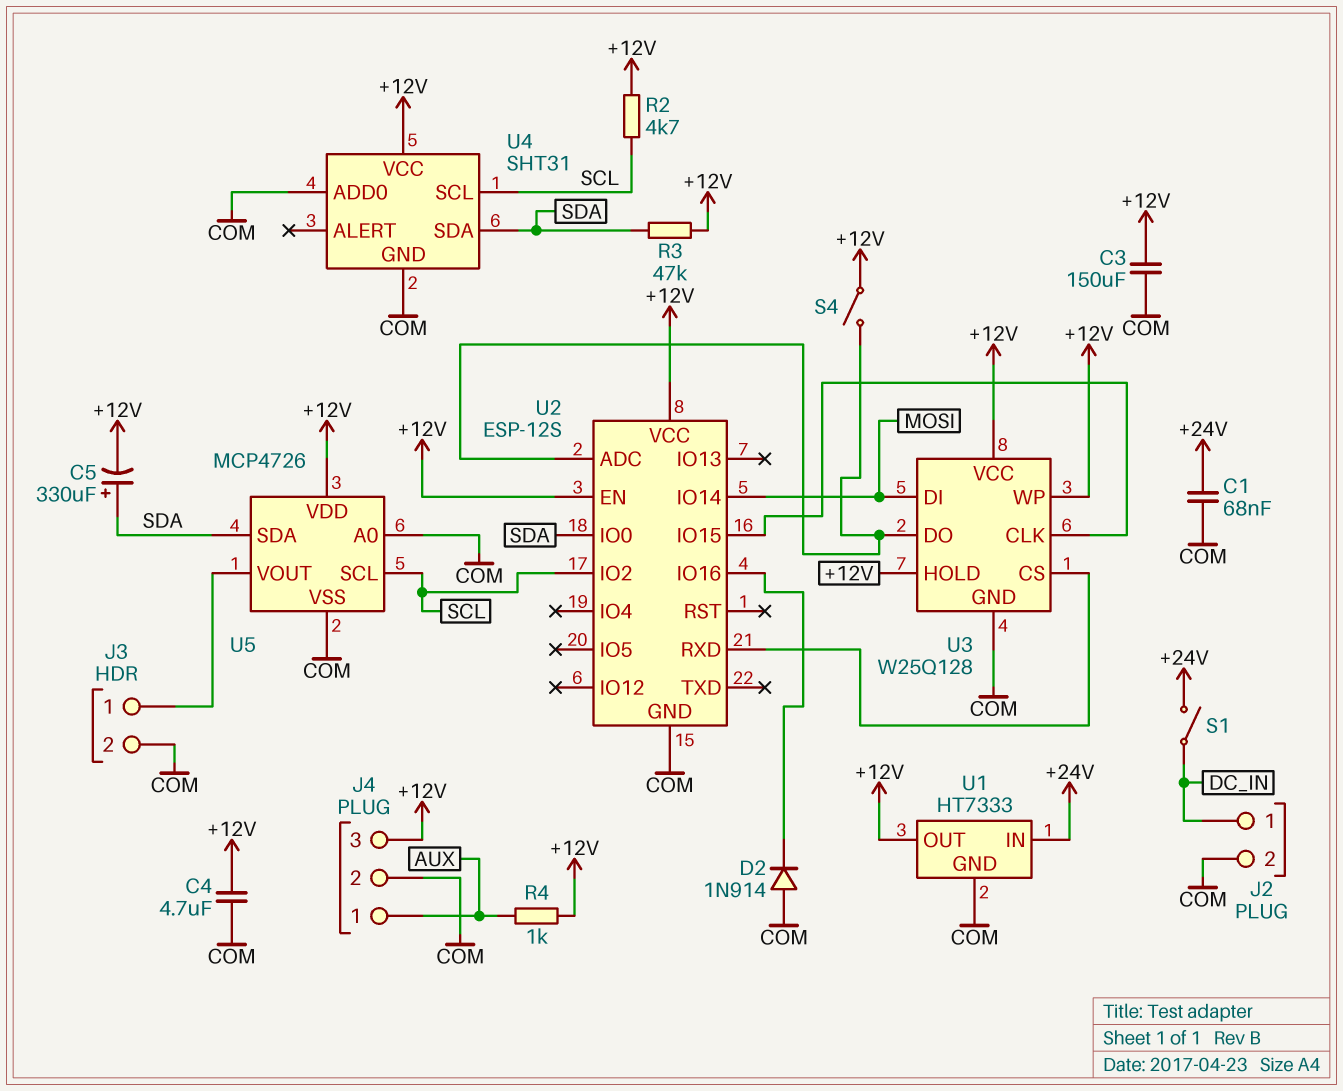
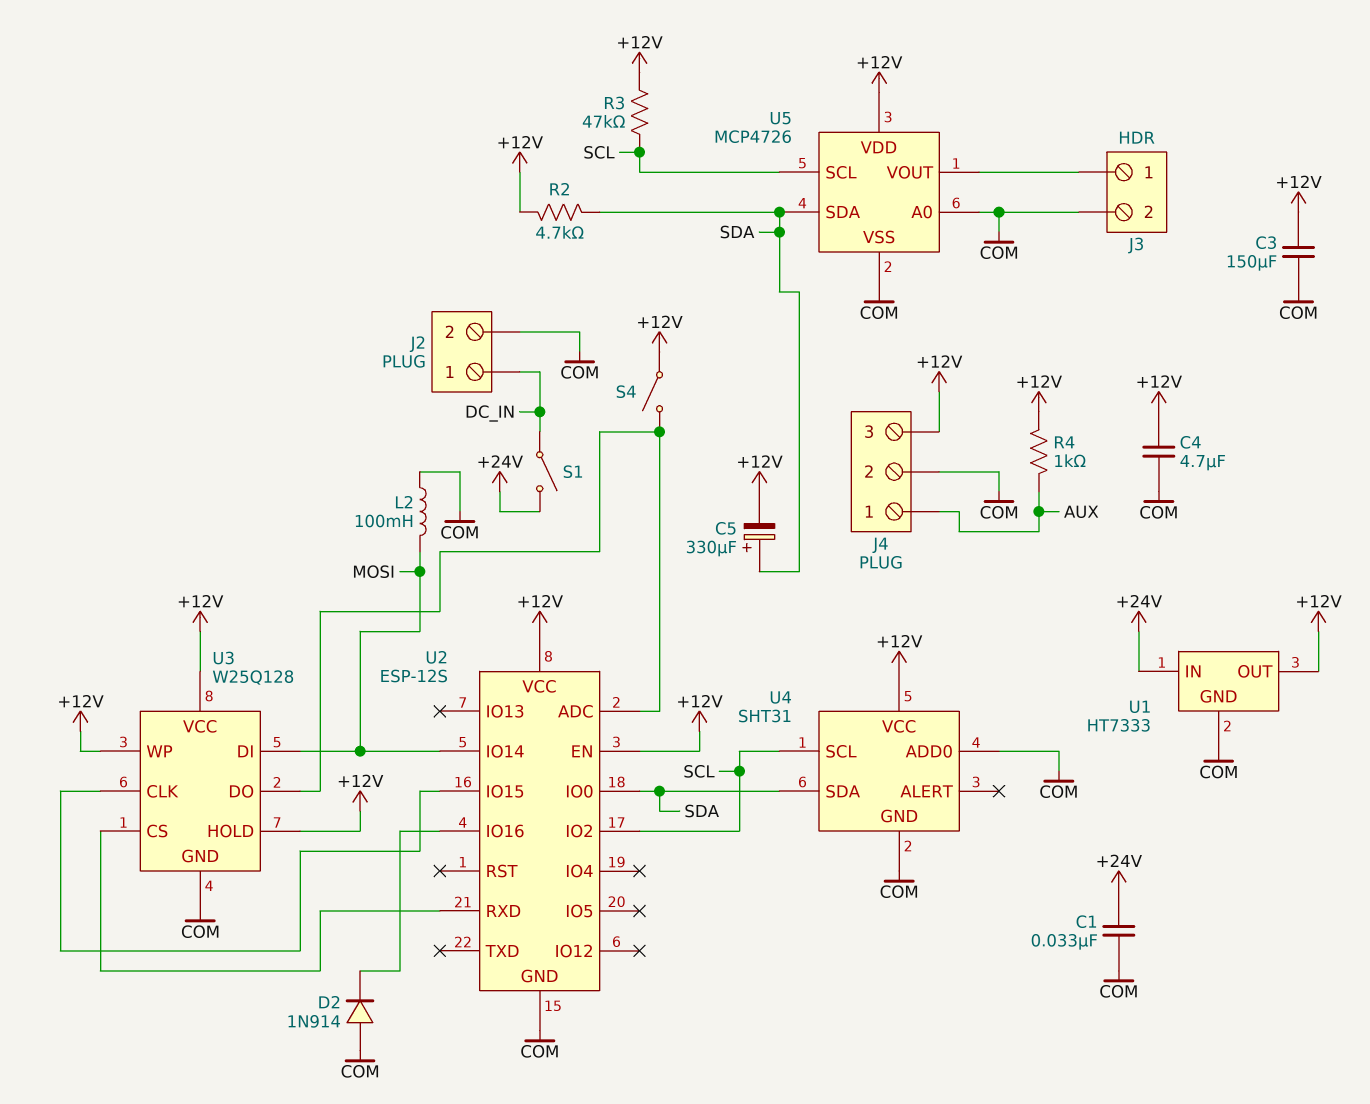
C1: 68nF (+24V, COM) -> 33nF (+24V, COM)
L2: none -> 100mH (COM, MOSI)
R2: 4.7k (+12V, SCL) -> 4.7k (+12V, SDA)
R3: 47k (+12V, SDA) -> 47k (+12V, SCL)

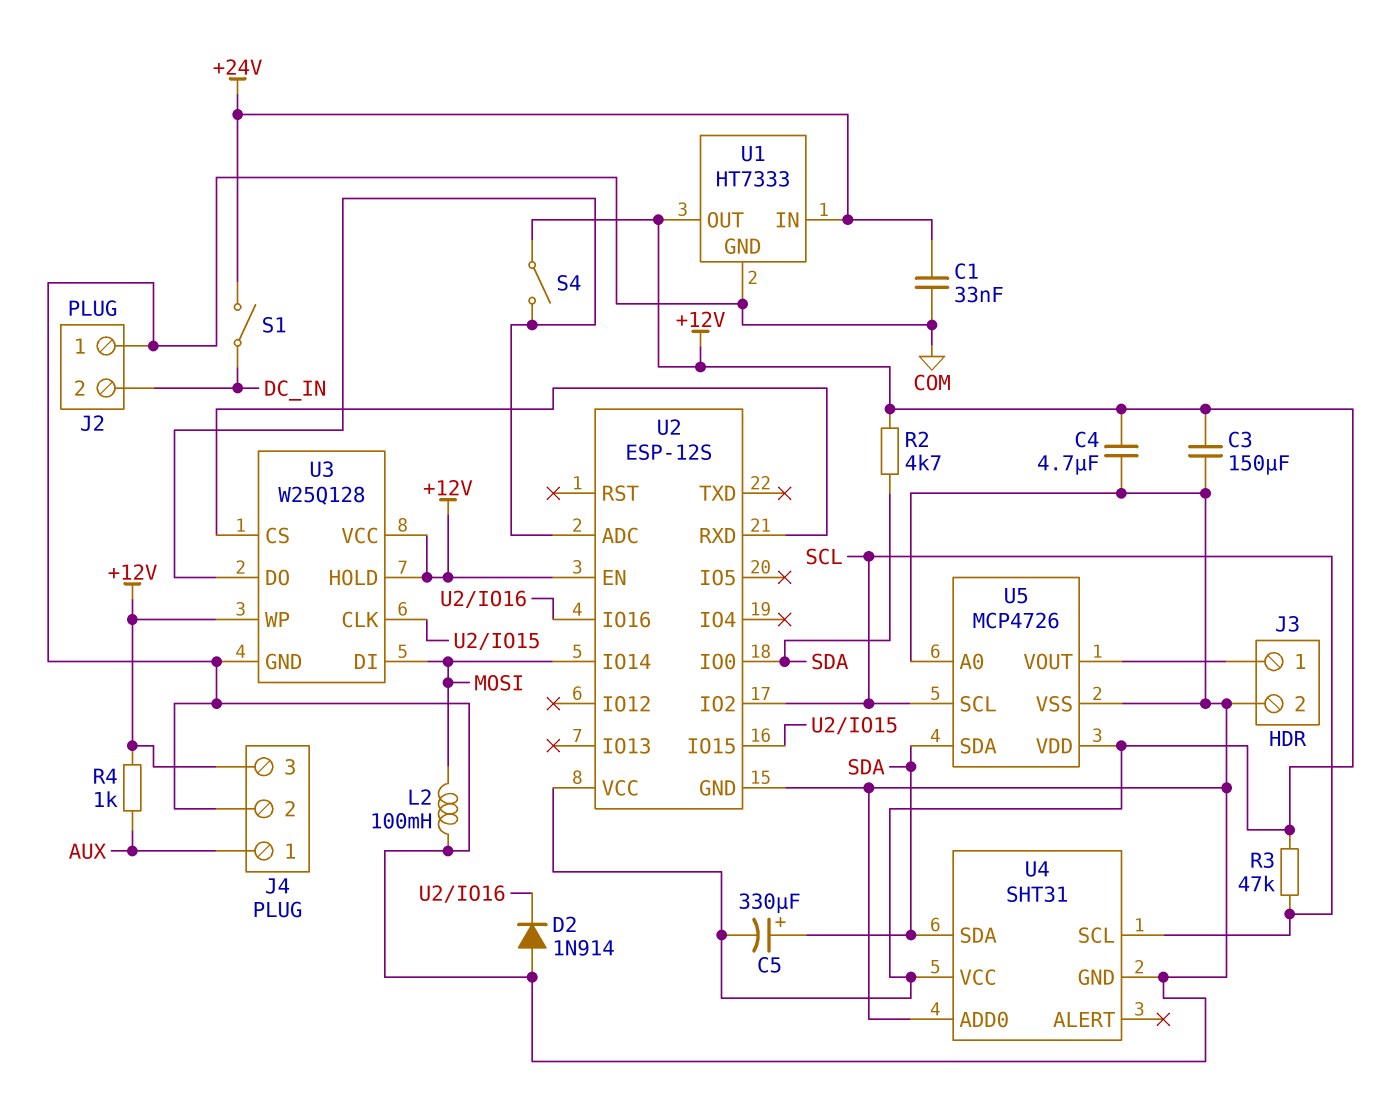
J2 pin 1: DC_IN -> COM
J2 pin 2: COM -> DC_IN

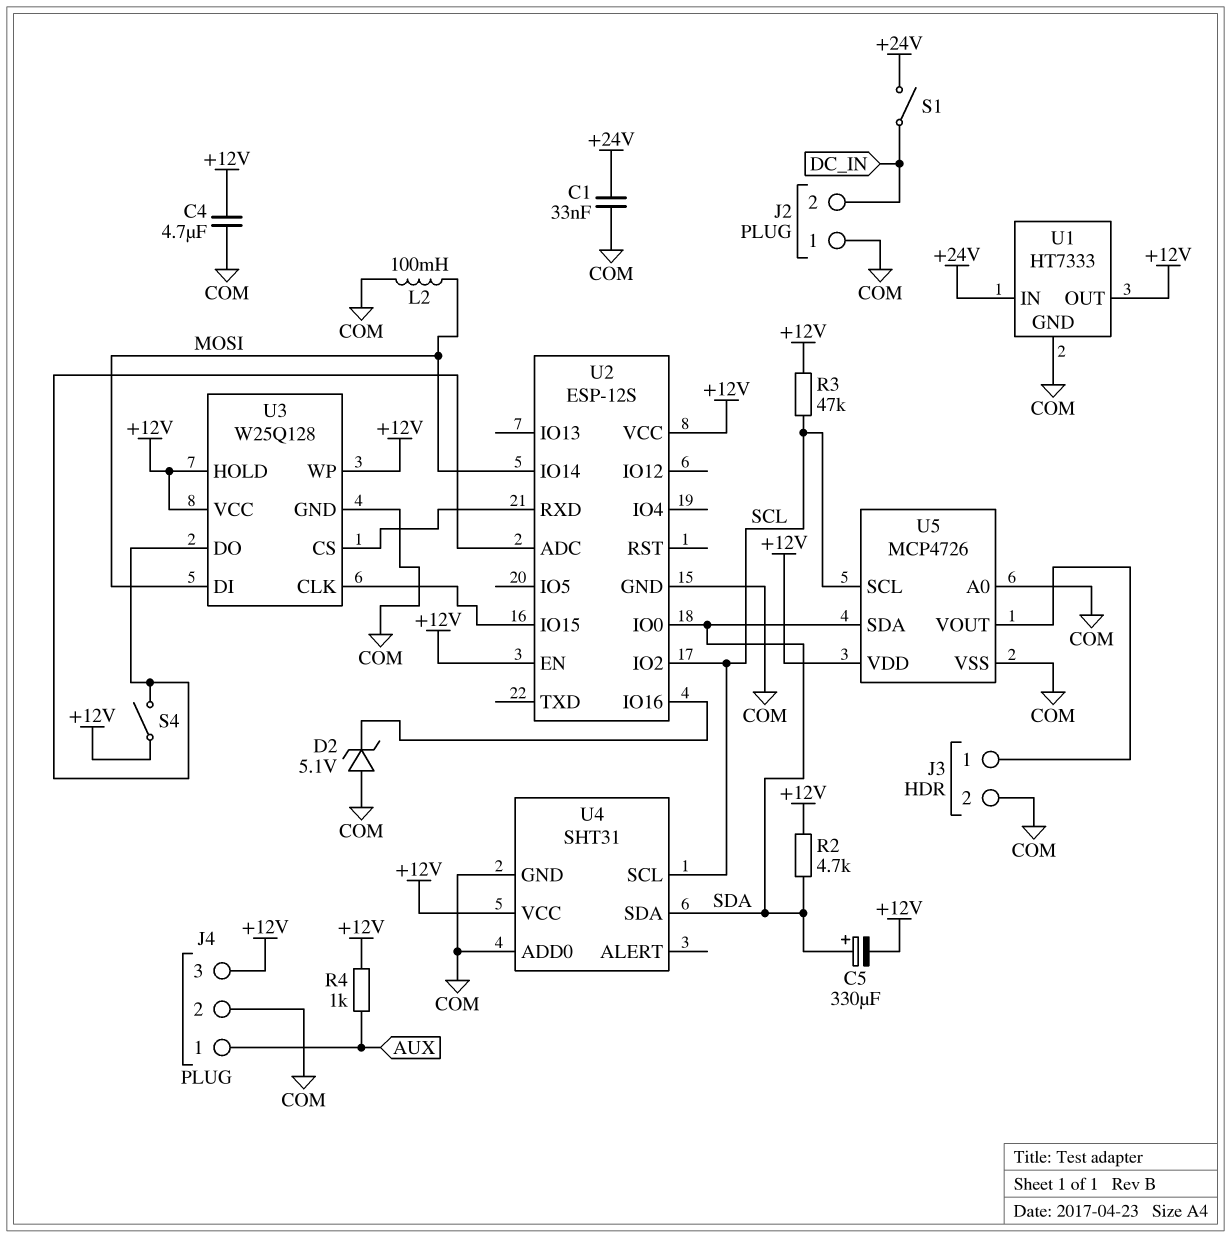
C3: 150uF (+12V, COM) -> none
D2: diode 1N914 (A COM, K U2/IO16) -> zener 5.1V (A COM, K U2/IO16)

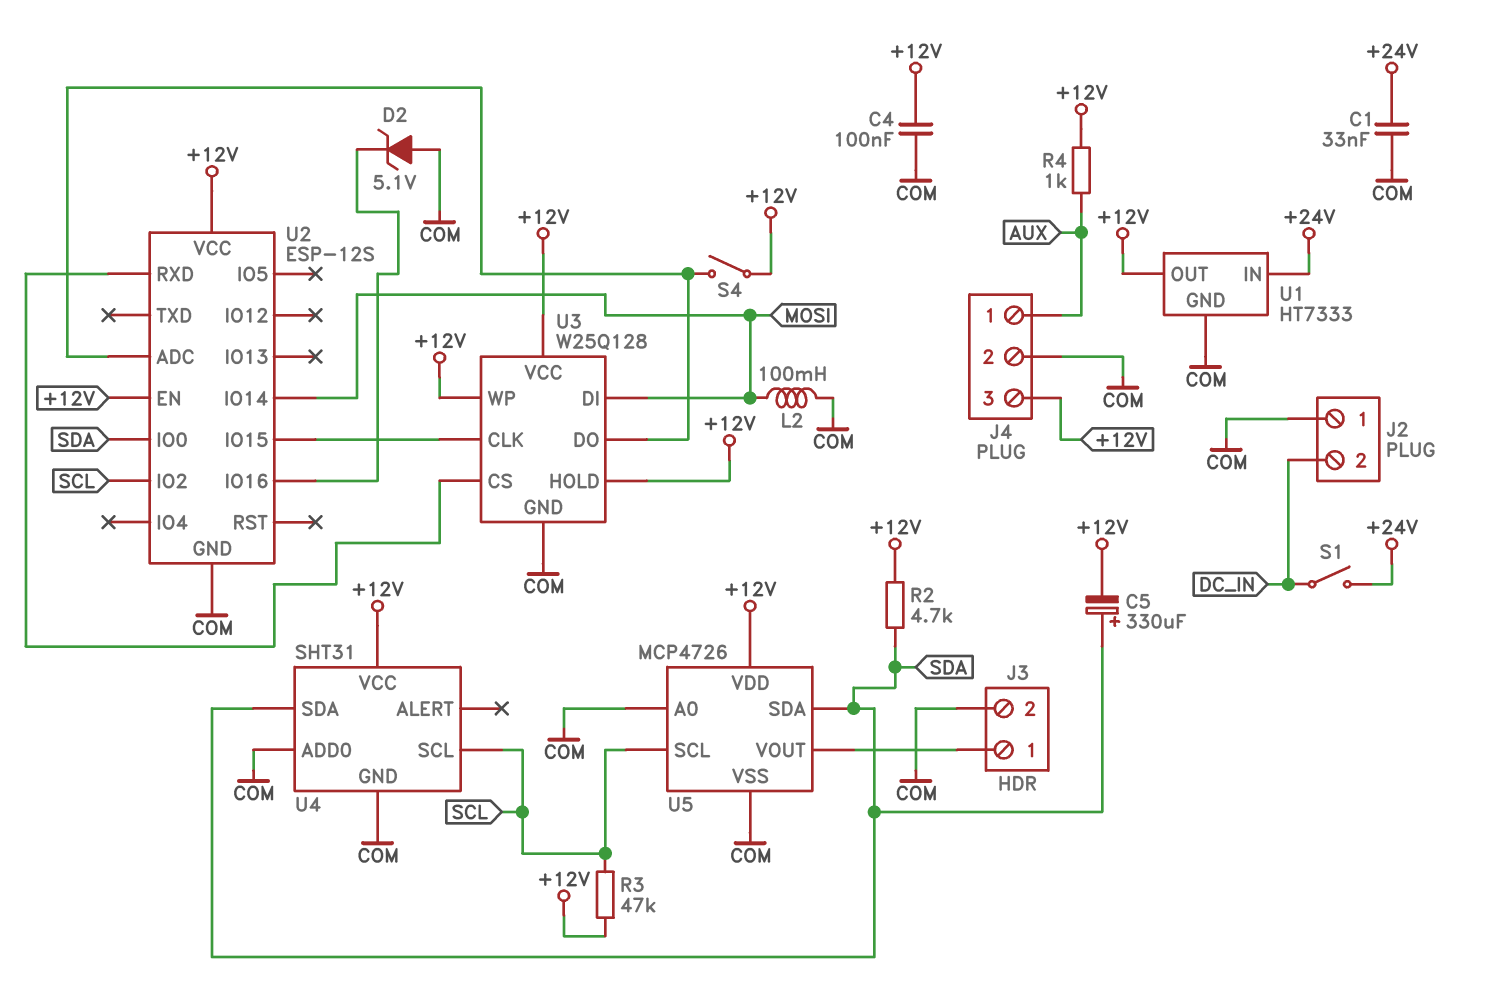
C4: 4.7uF (+12V, COM) -> 100nF (+12V, COM)

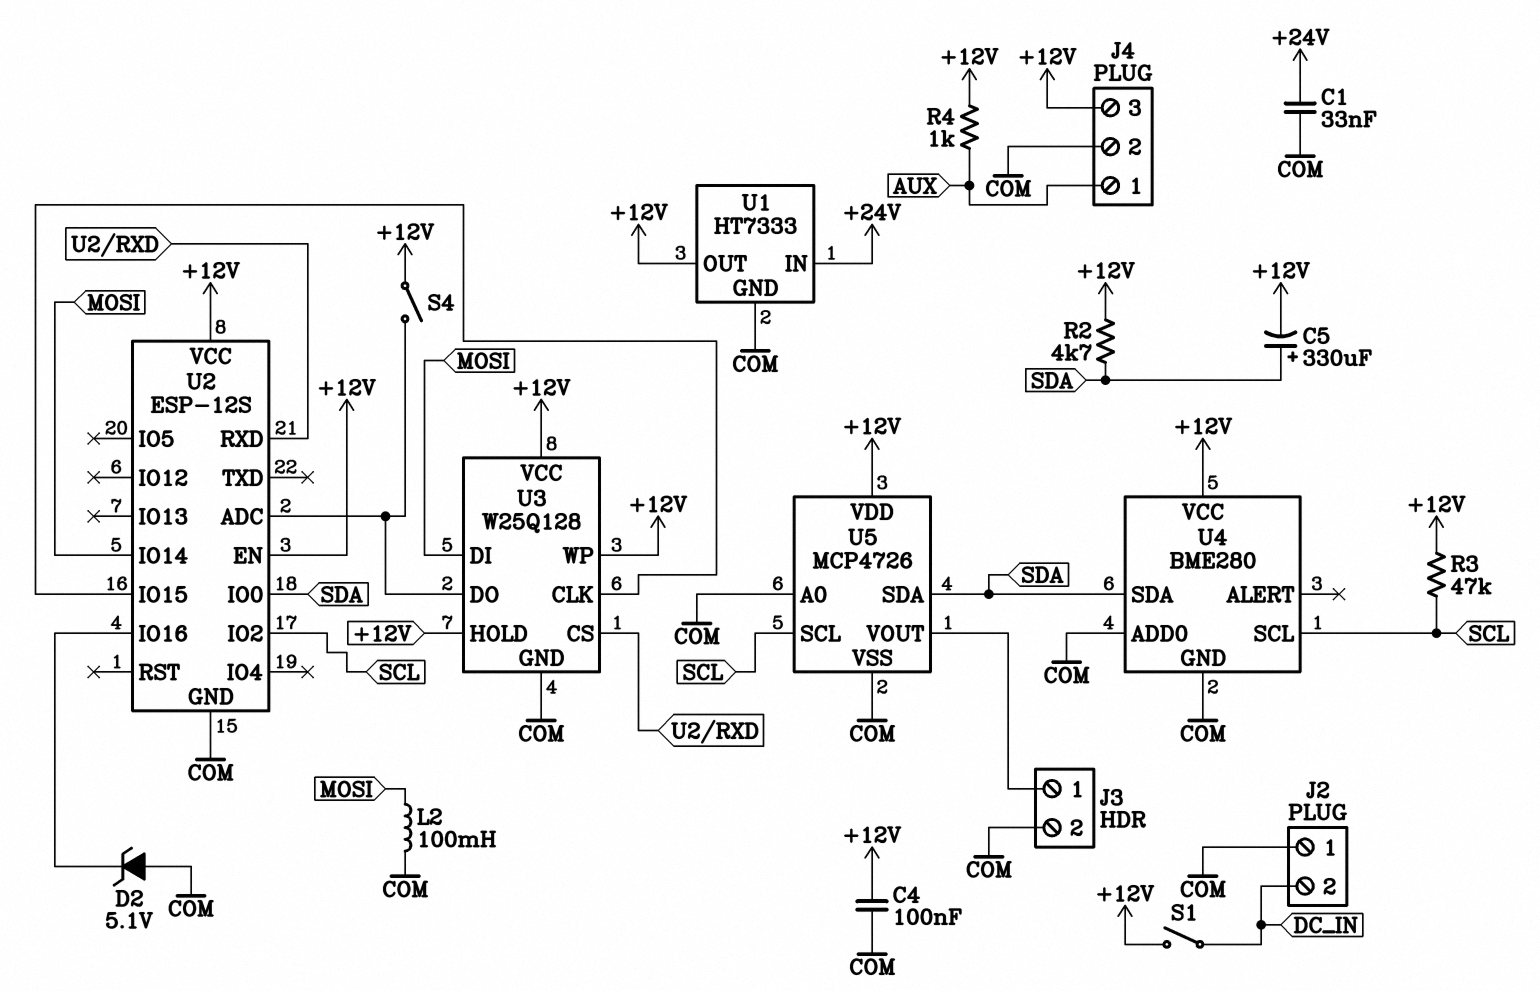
S1: switch (+24V, DC_IN) -> switch (+12V, DC_IN)
U4: SHT31 -> BME280

